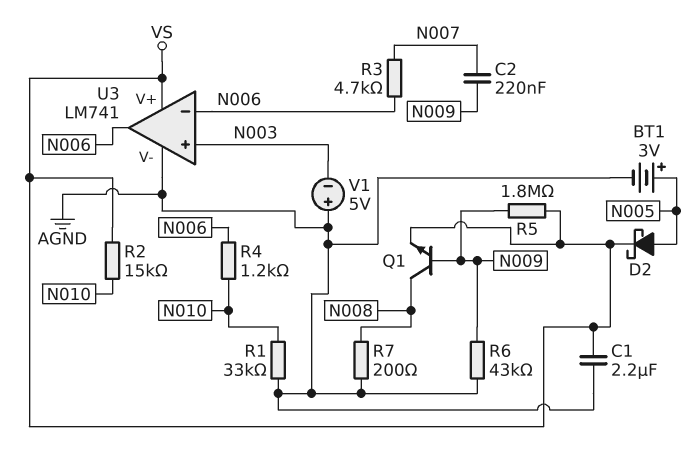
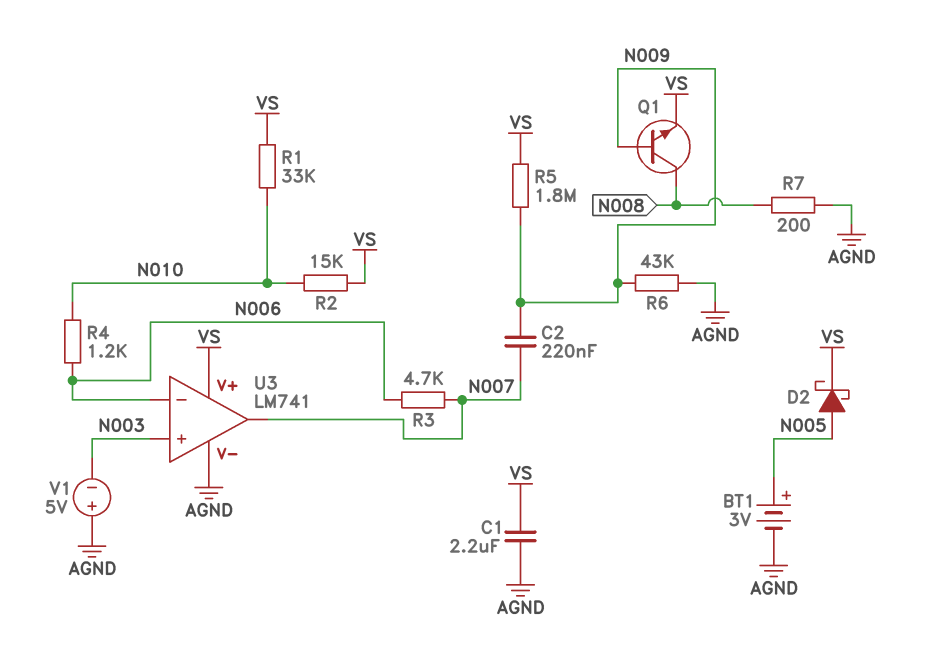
R1: 33k (AGND, N010) -> 33k (N010, VS)
U3 pin out: N006 -> N007

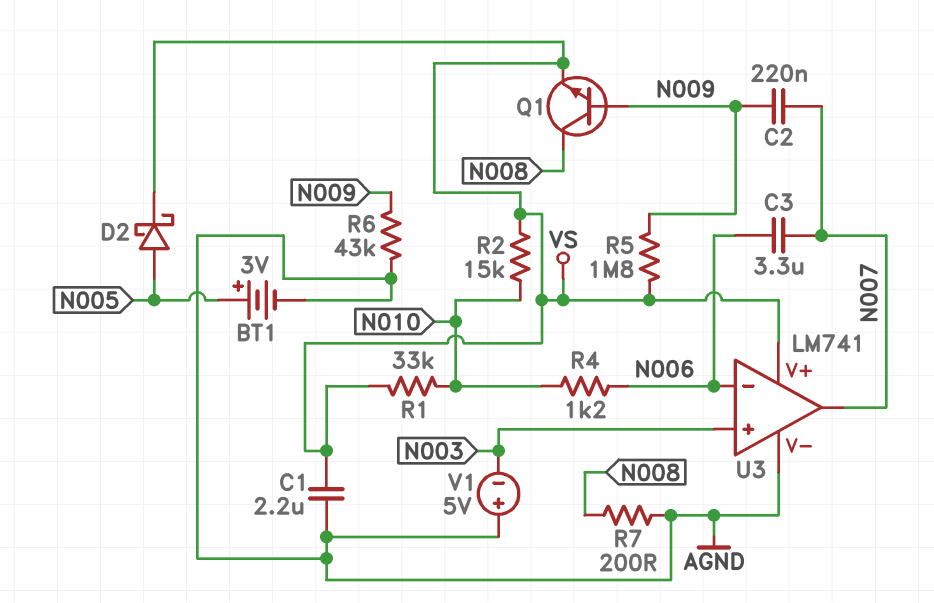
C3: none -> 3.3uF (N006, N007)
R3: 4.7k (N006, N007) -> none

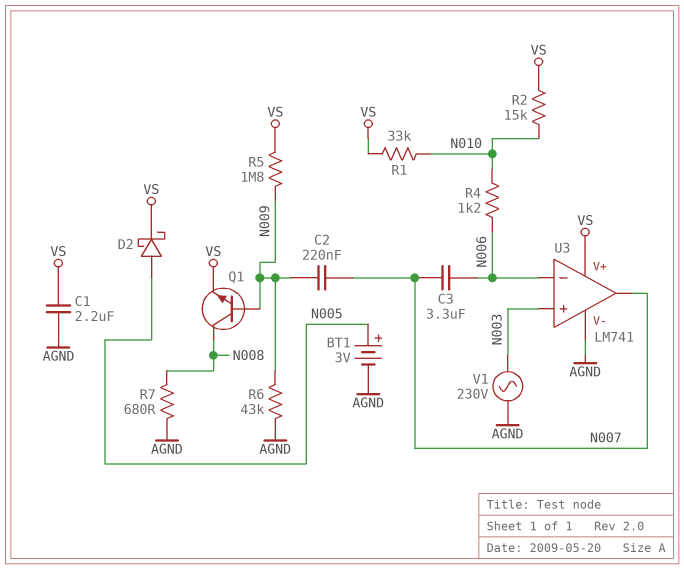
R7: 200 (AGND, N008) -> 680 (AGND, N008)
V1: 5V (plus AGND, minus N003) -> AC 230V (AGND, N003)

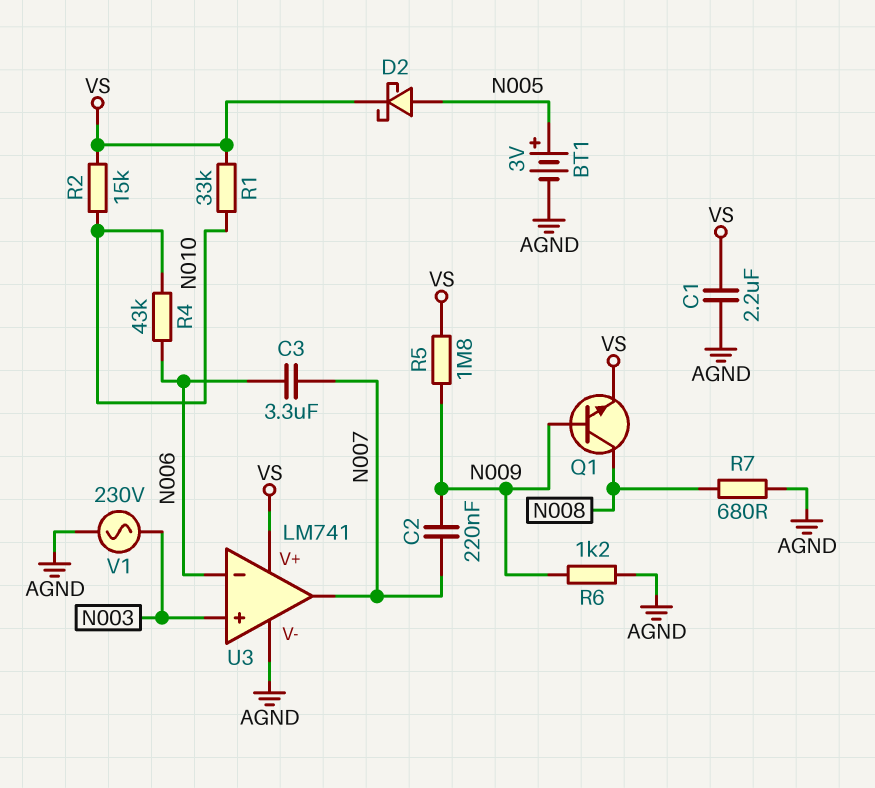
R4: 1.2k (N006, N010) -> 43k (N006, N010)
R6: 43k (AGND, N009) -> 1.2k (AGND, N009)

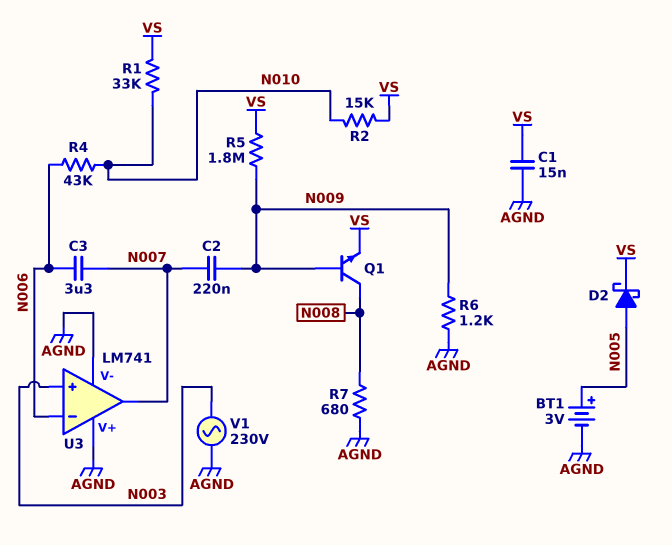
C1: 2.2uF (AGND, VS) -> 15nF (AGND, VS)
U3 pin V+: VS -> AGND

